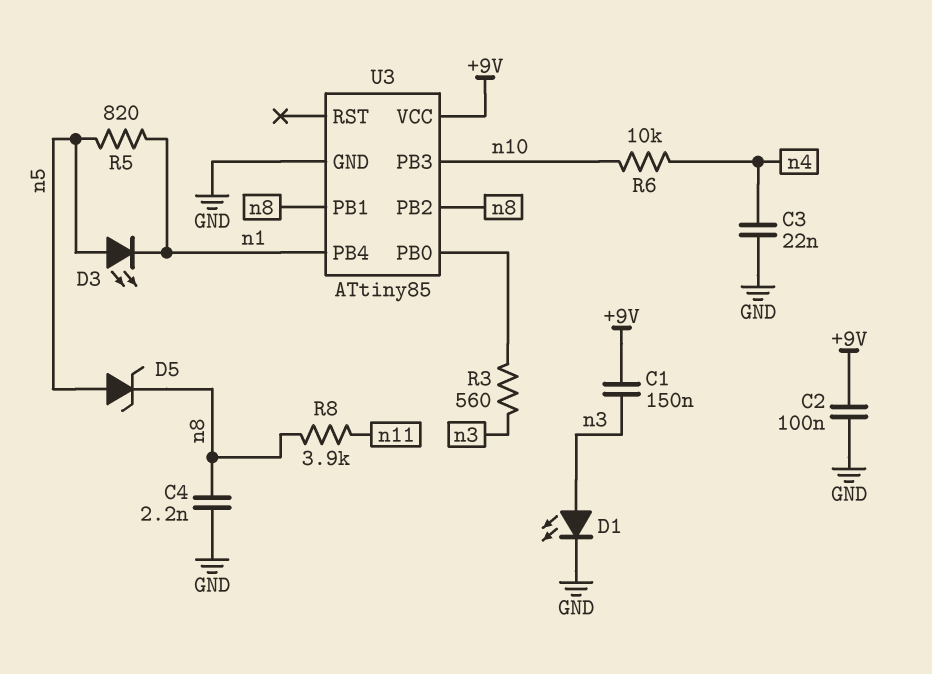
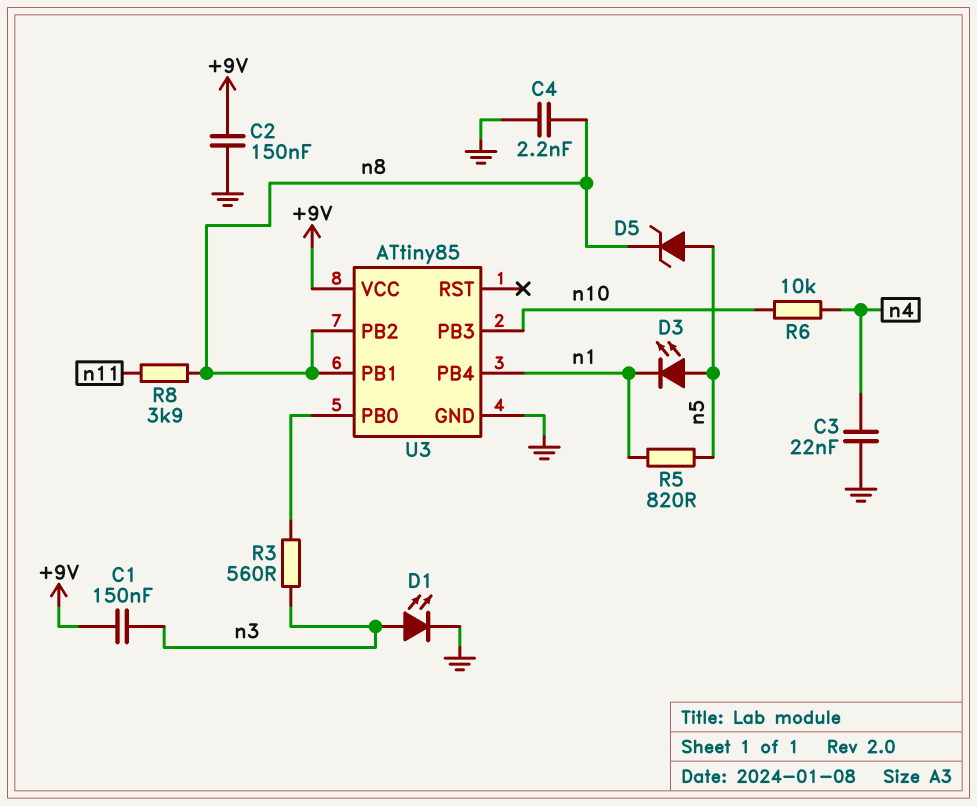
C2: 100nF (+9V, GND) -> 150nF (+9V, GND)

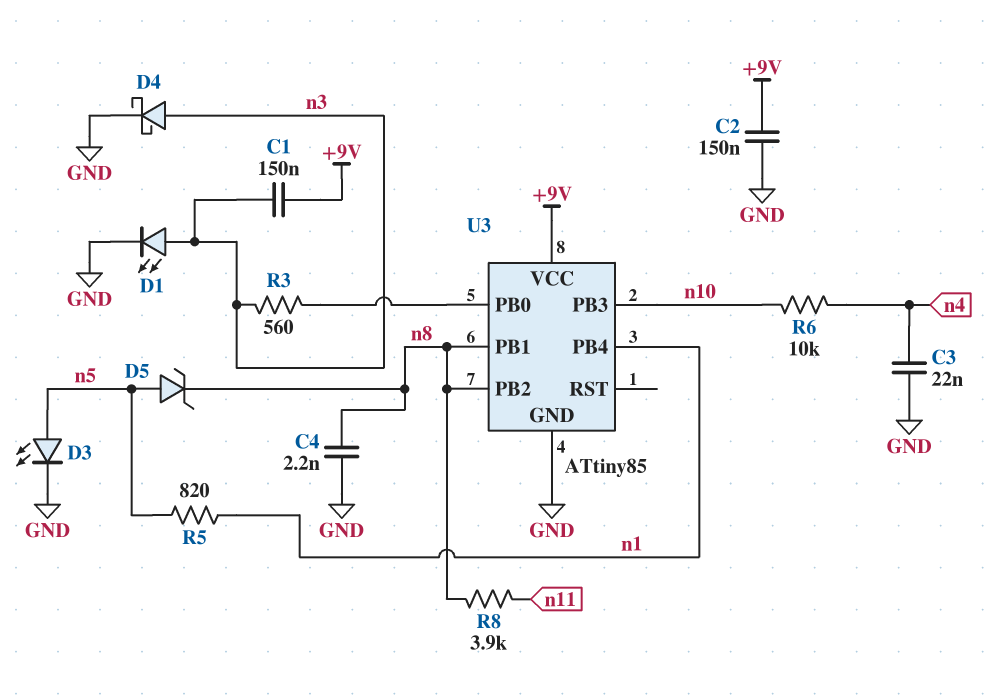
D3: LED (A n5, K n1) -> LED (A n5, K GND)
D4: none -> schottky (A n3, K GND)

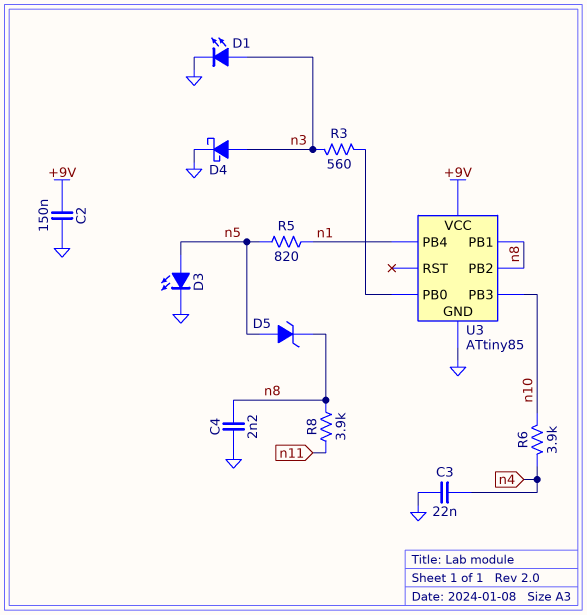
C1: 150nF (+9V, n3) -> none
R6: 10k (n4, n10) -> 3.9k (n4, n10)

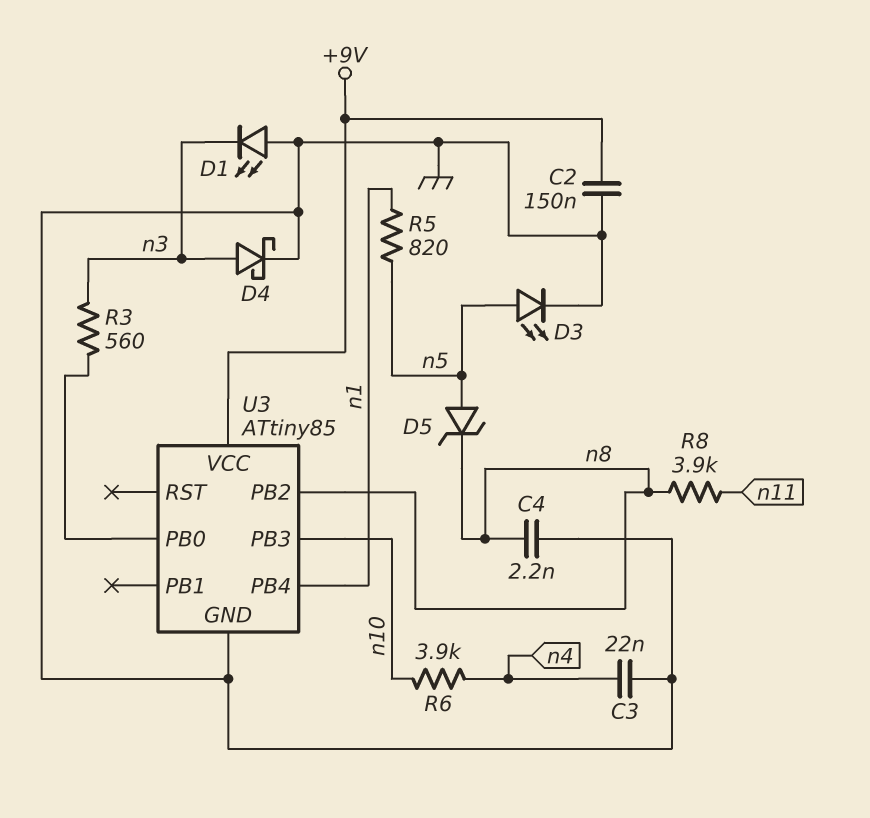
D1: LED (A n3, K GND) -> LED (A GND, K n3)
U3 pin PB1: n8 -> none

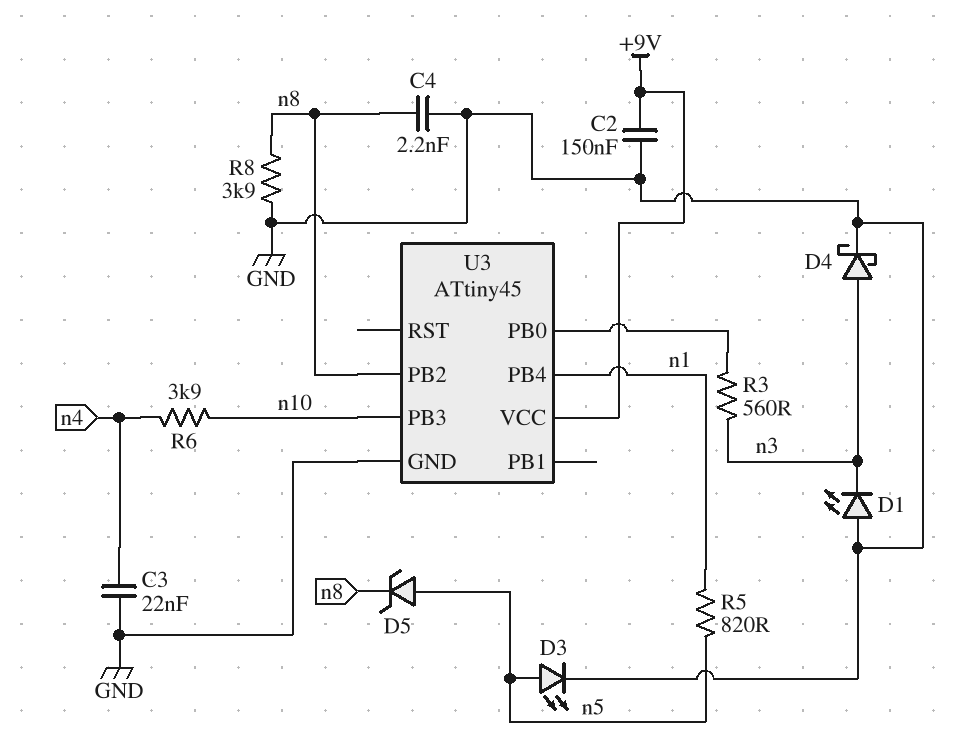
R8: 3.9k (n8, n11) -> 3.9k (GND, n8)
U3: ATtiny85 -> ATtiny45

